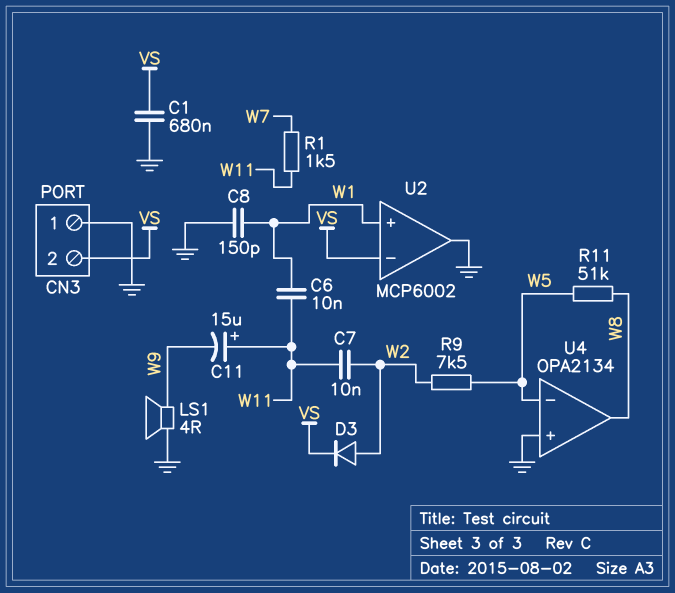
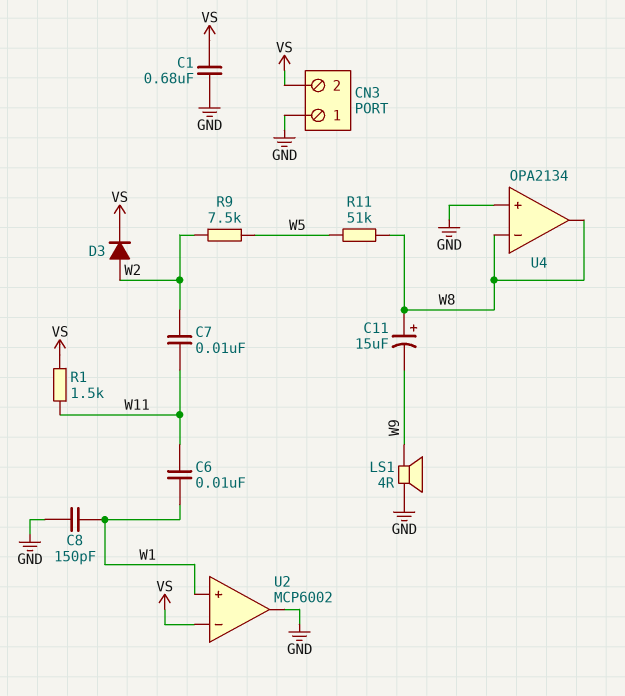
C11: 15uF (plus W11, minus W9) -> 15uF (plus W8, minus W9)
R1: 1.5k (W7, W11) -> 1.5k (VS, W11)
U4 pin in-: W5 -> W8

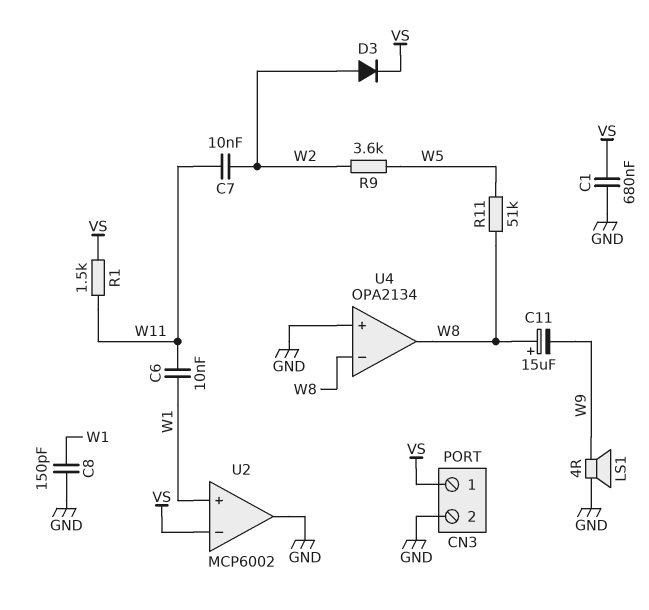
CN3 pin 1: GND -> VS
CN3 pin 2: VS -> GND
R9: 7.5k (W2, W5) -> 3.6k (W2, W5)

